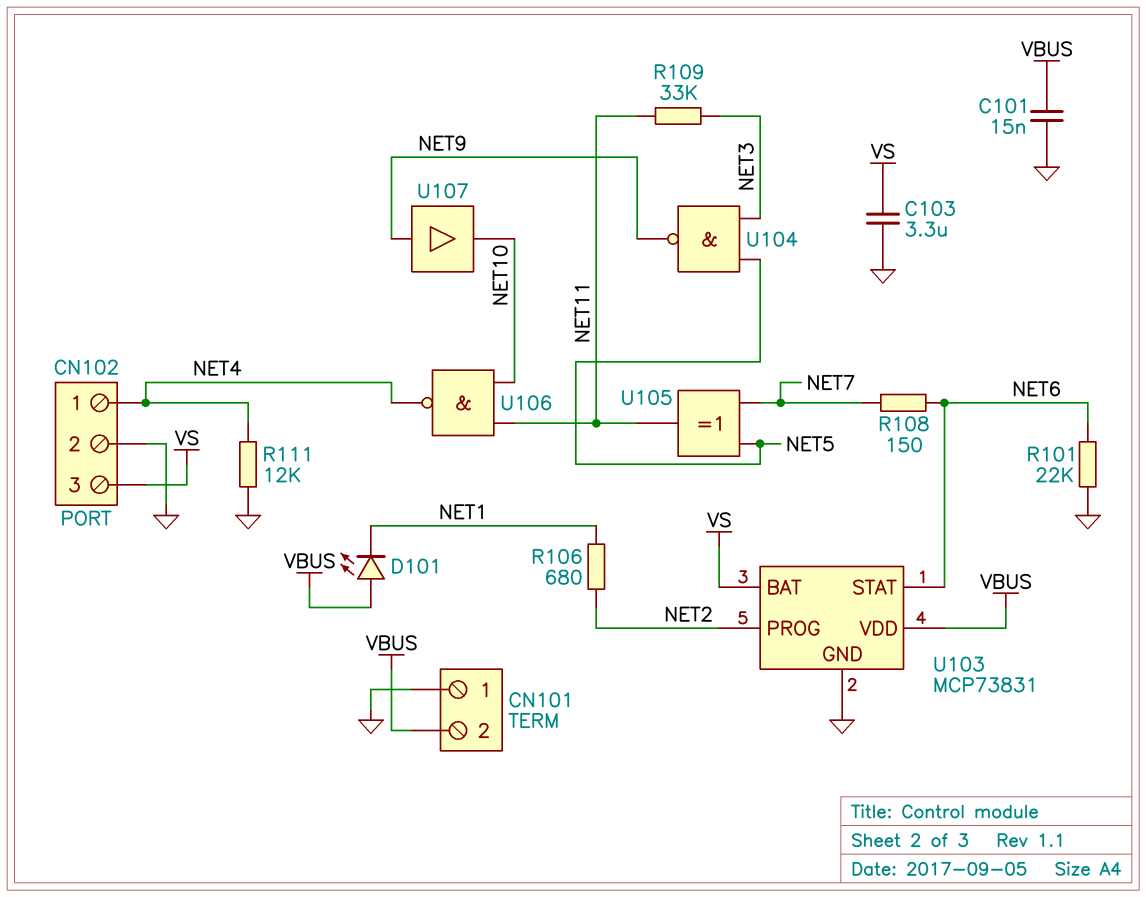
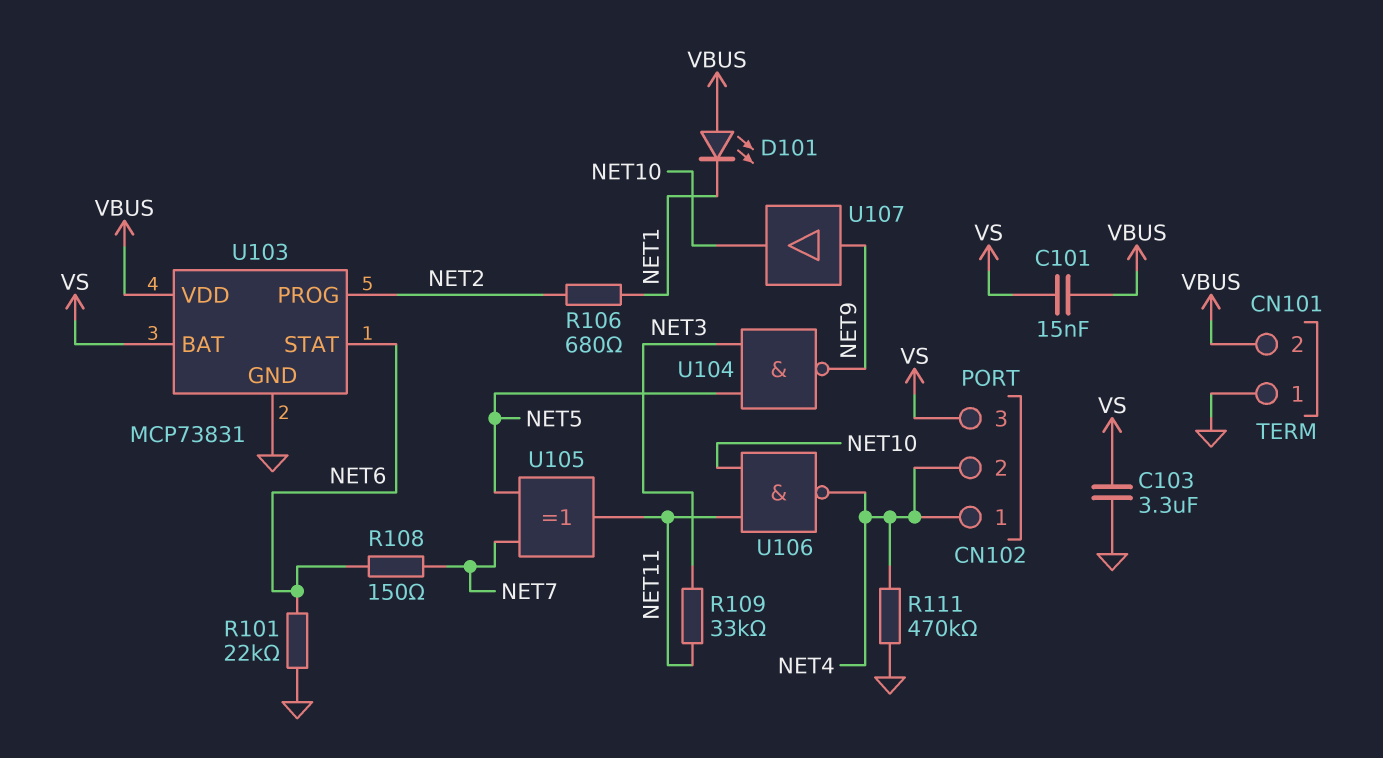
C101: 15nF (GND, VBUS) -> 15nF (VBUS, VS)
CN102 pin 2: GND -> NET4
R111: 12k (GND, NET4) -> 470k (GND, NET4)

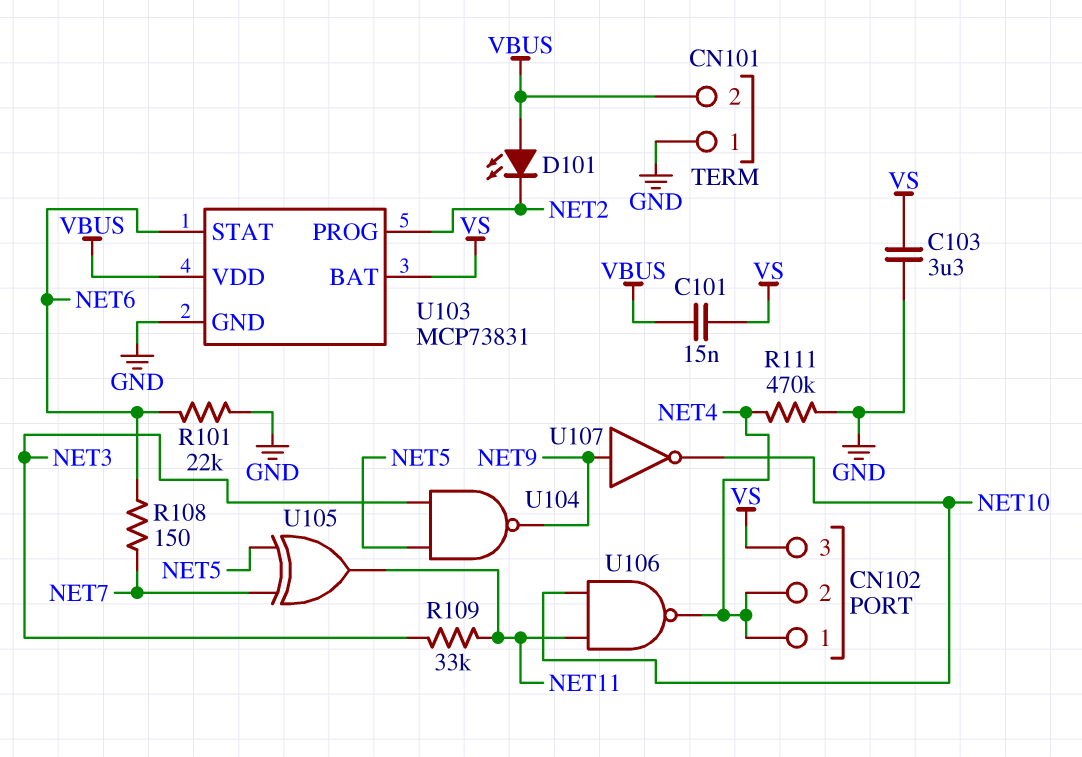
D101: LED (A VBUS, K NET1) -> LED (A VBUS, K NET2)
R106: 680 (NET1, NET2) -> none
U107: buffer (in NET9, out NET10) -> NOT (in NET9, out NET10)

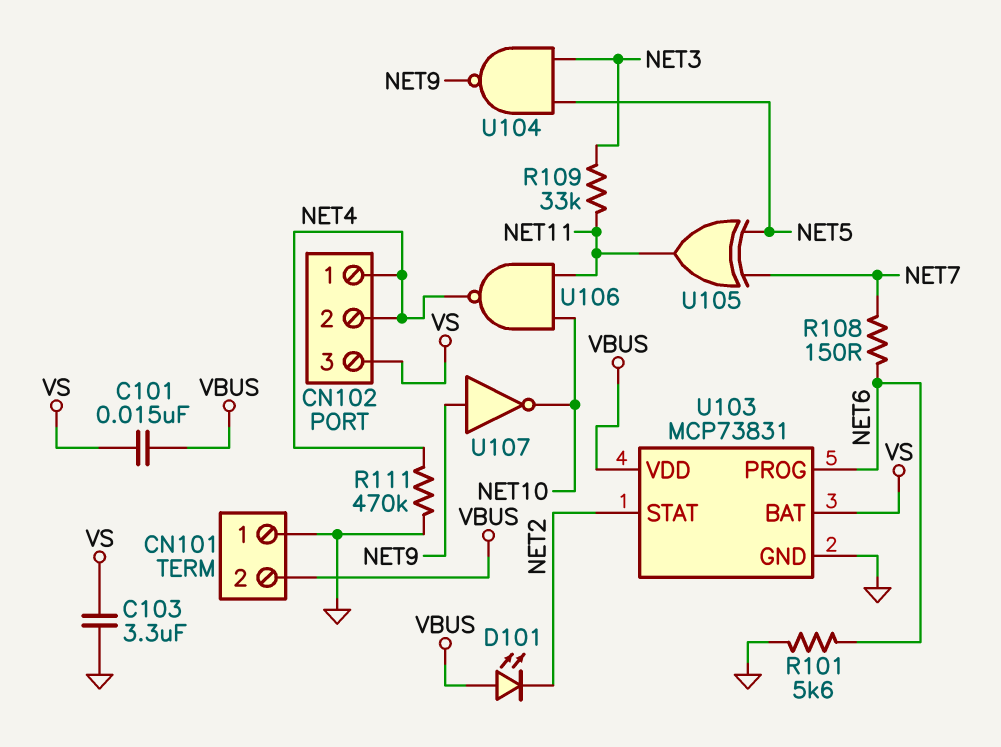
R101: 22k (GND, NET6) -> 5.6k (GND, NET6)
U103 pin PROG: NET2 -> NET6
U103 pin STAT: NET6 -> NET2

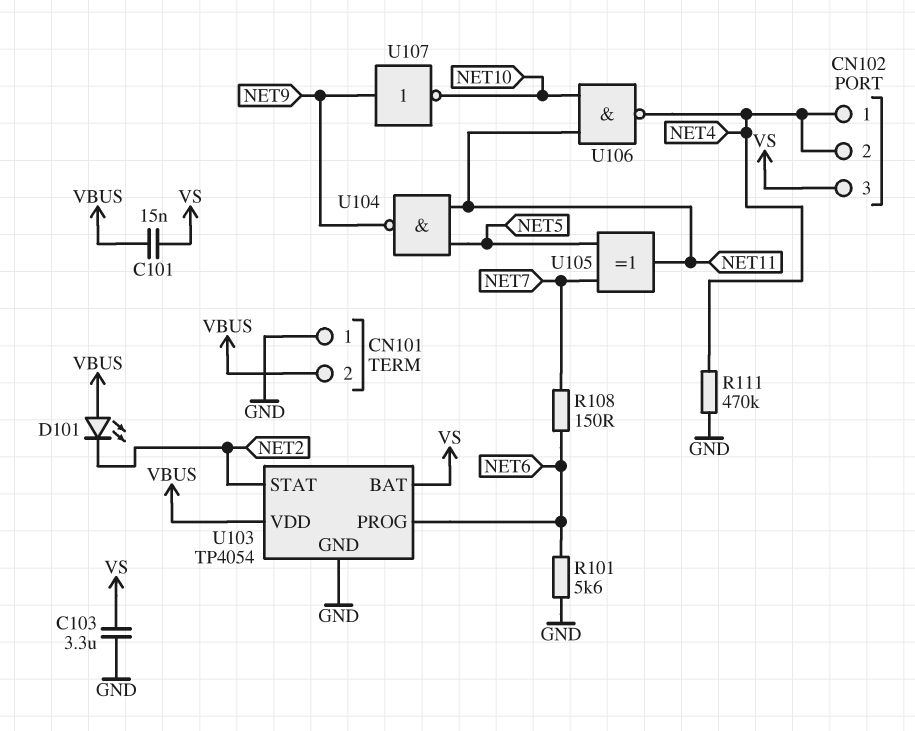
R109: 33k (NET3, NET11) -> none
U103: MCP73831 -> TP4054
U104: NAND (in NET3, in NET5, out NET9) -> NAND (in NET5, in NET11, out NET9)

